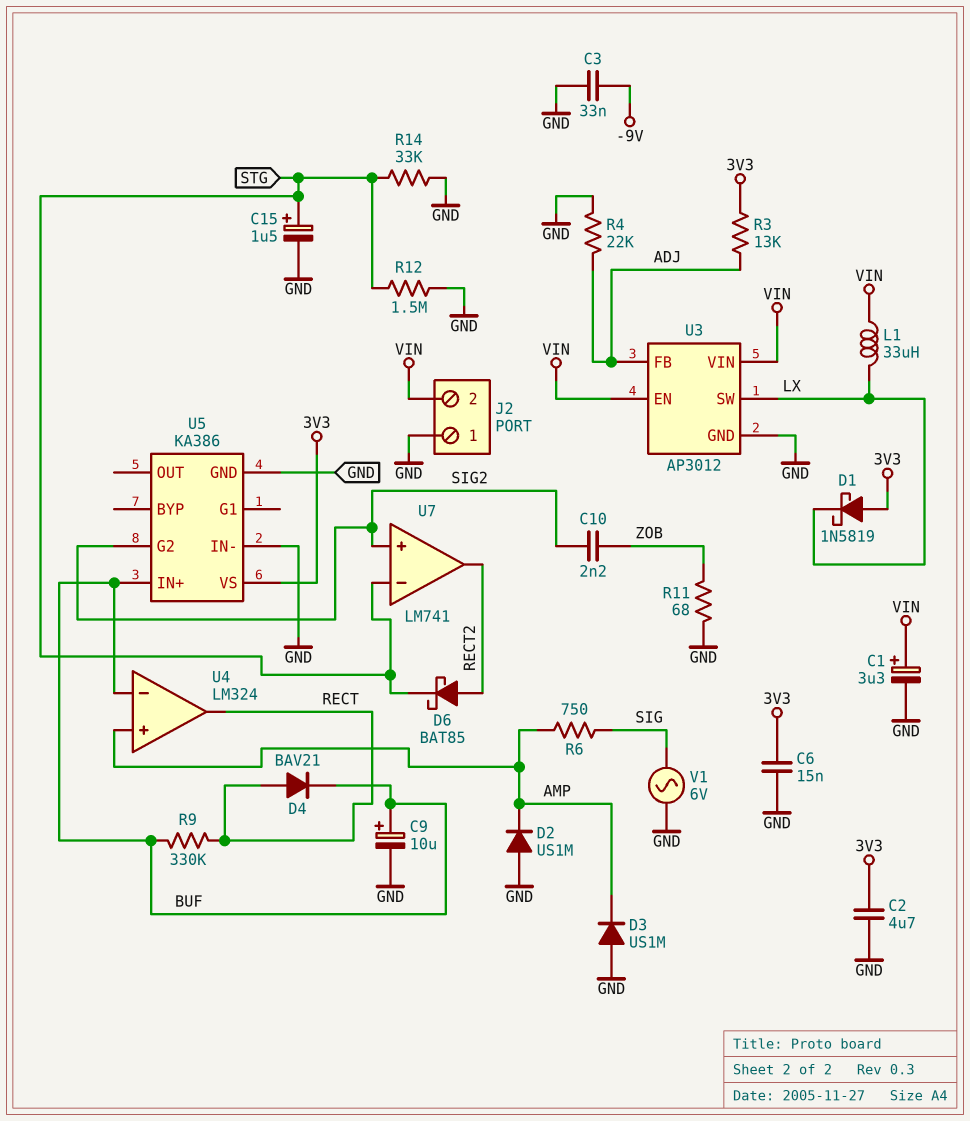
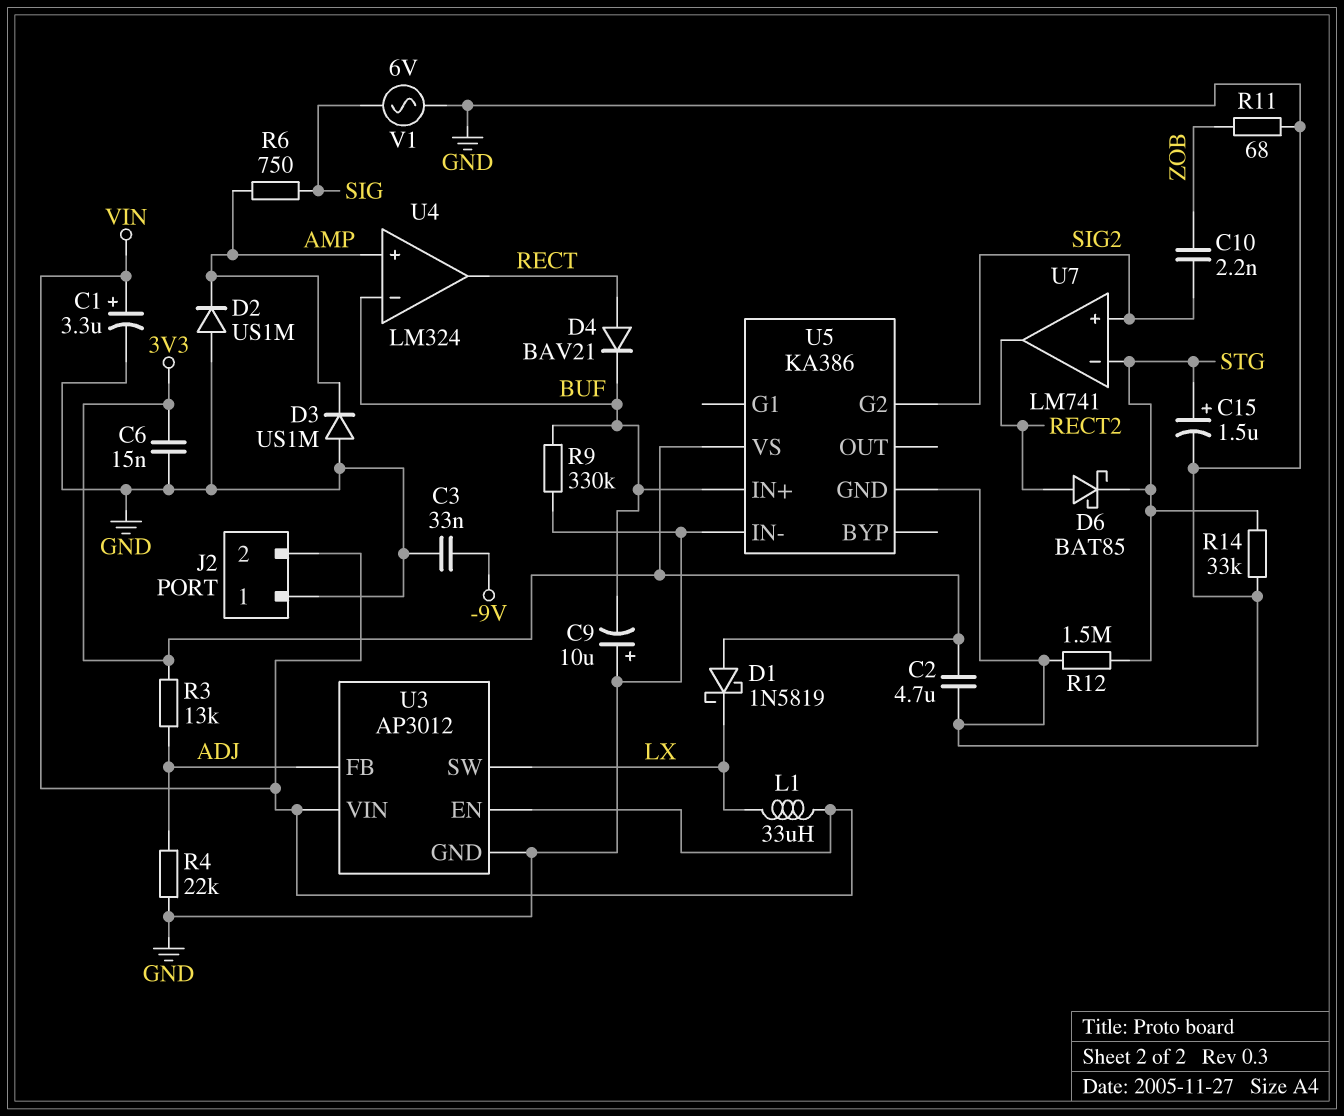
C9: 10uF (plus BUF, minus GND) -> 10uF (plus GND, minus BUF)
R9: 330k (BUF, RECT) -> 330k (BUF, GND)

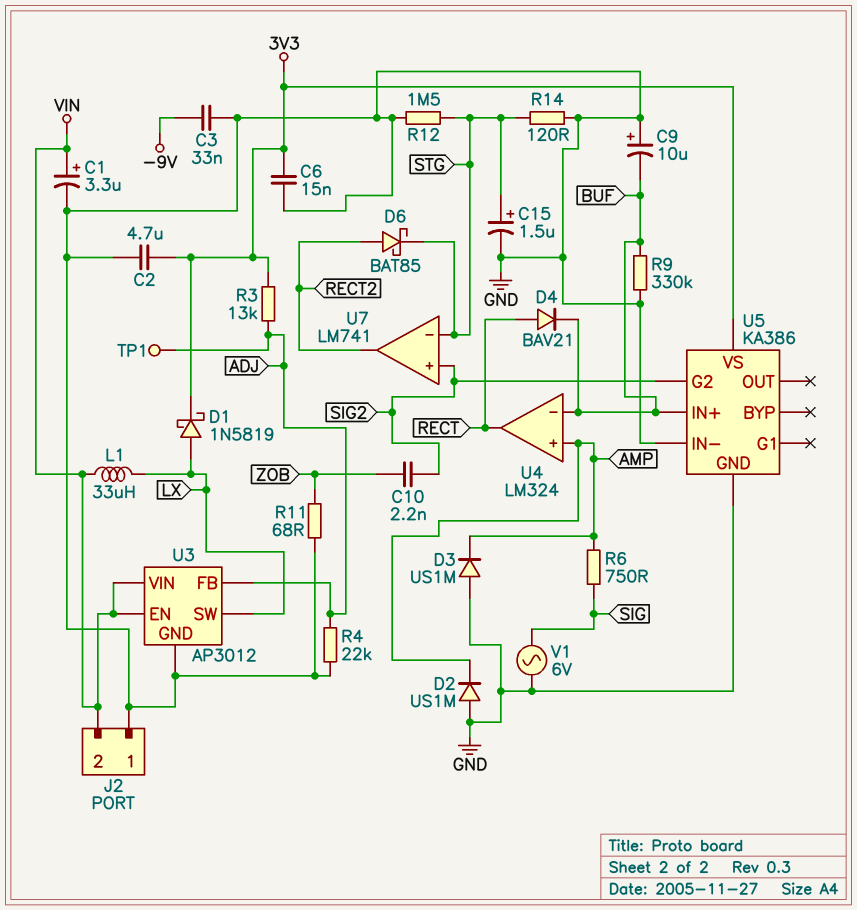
D1: schottky 1N5819 (A 3V3, K LX) -> schottky 1N5819 (A LX, K 3V3)
R14: 33k (GND, STG) -> 120 (GND, STG)
TP1: none -> test point (ADJ)

